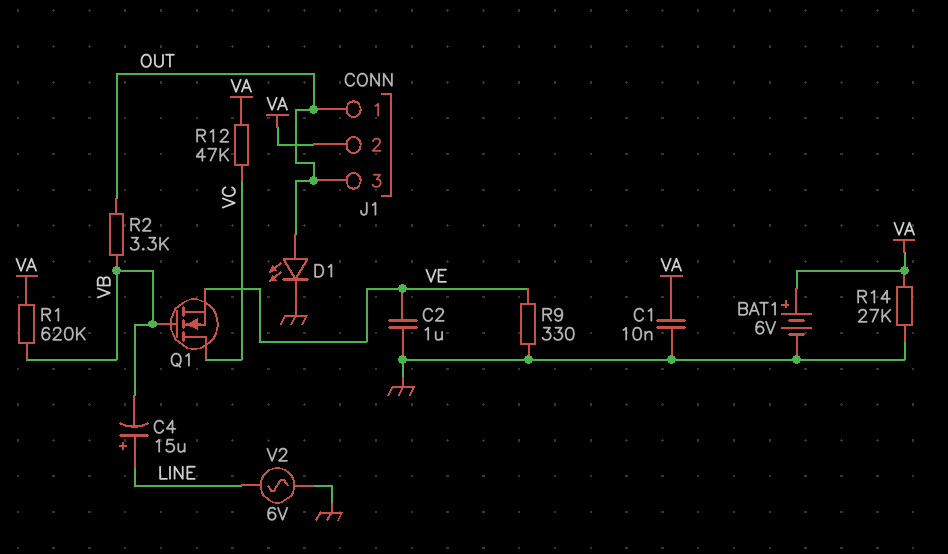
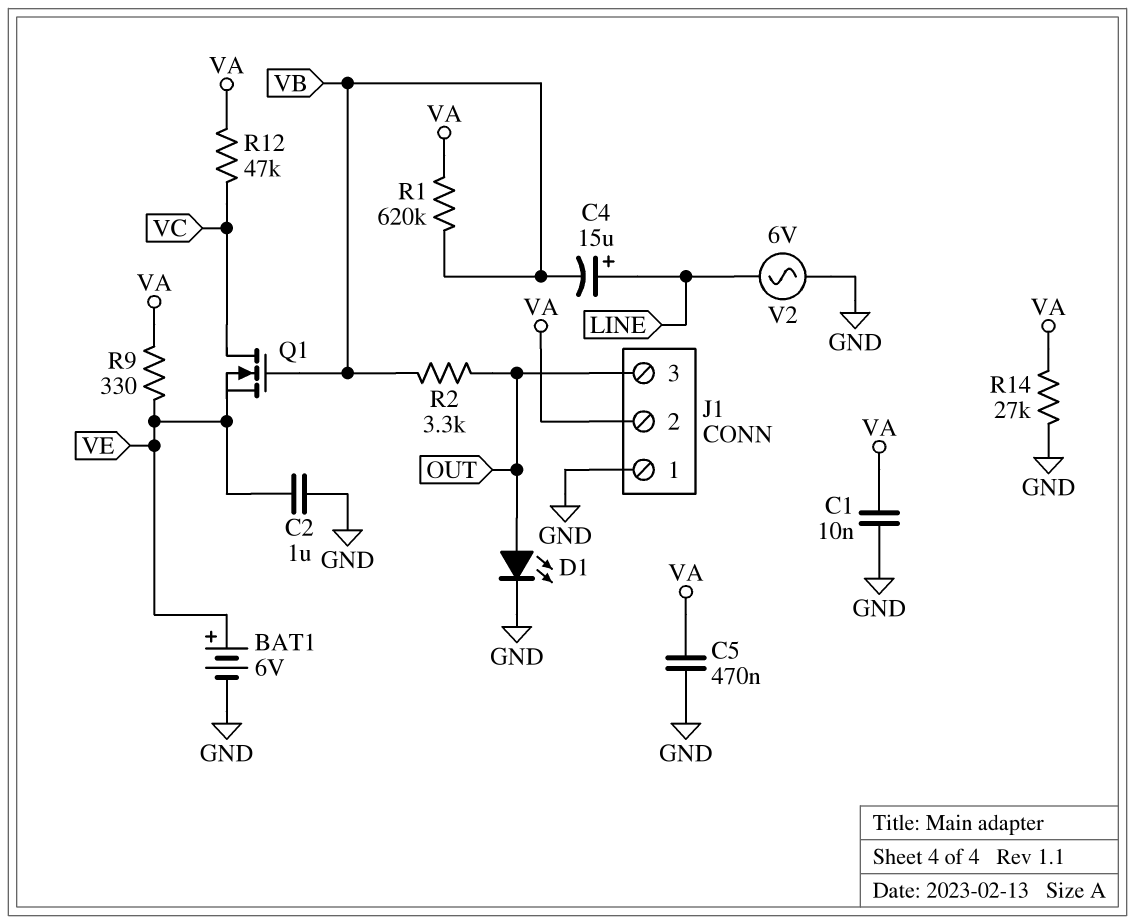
BAT1: 6V (plus VA, minus GND) -> 6V (plus VE, minus GND)
C5: none -> 470nF (GND, VA)
J1 pin 1: OUT -> GND
R9: 330 (GND, VE) -> 330 (VA, VE)

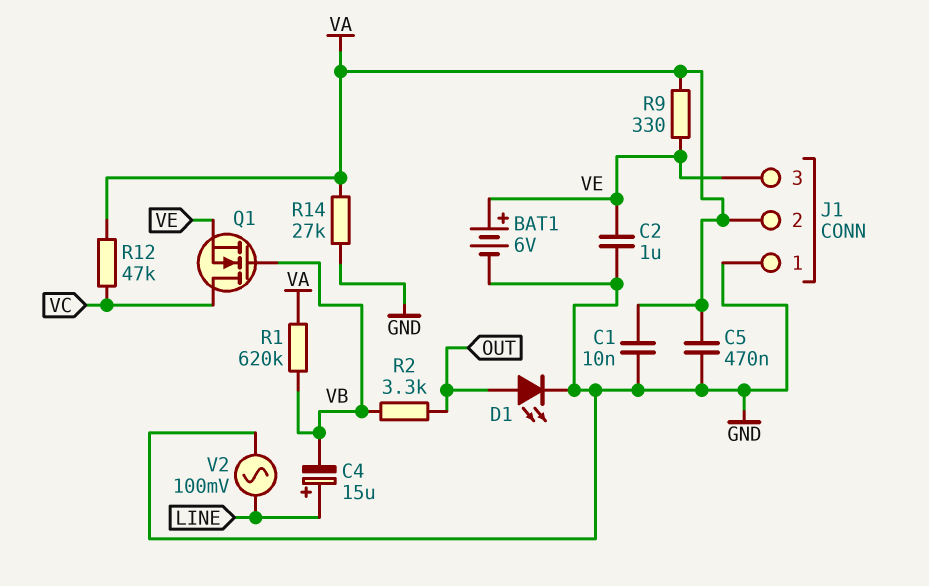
J1 pin 3: OUT -> VE
V2: AC 6V (GND, LINE) -> AC 100mV (GND, LINE)

